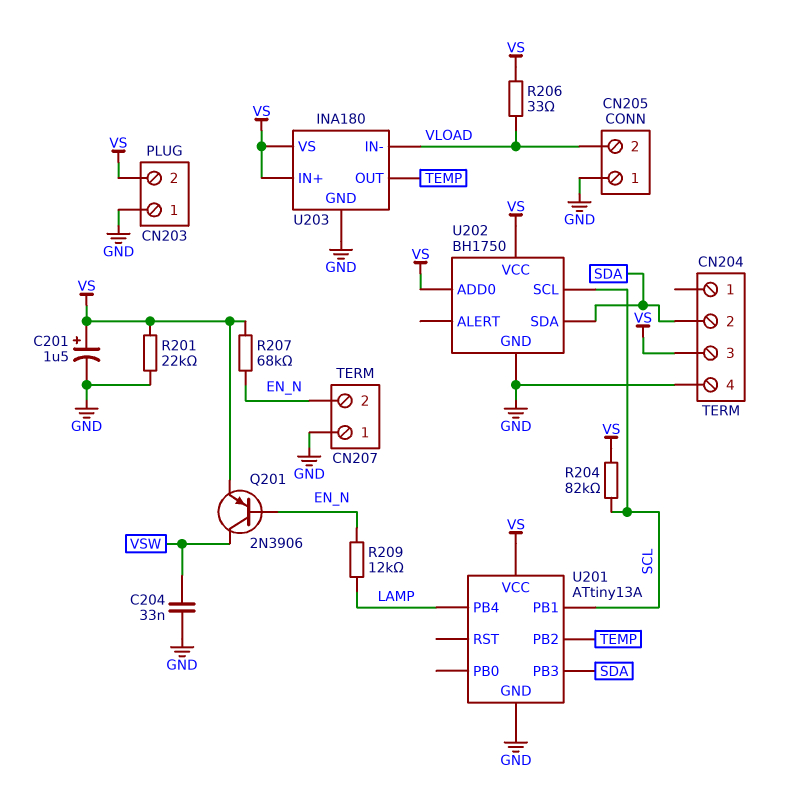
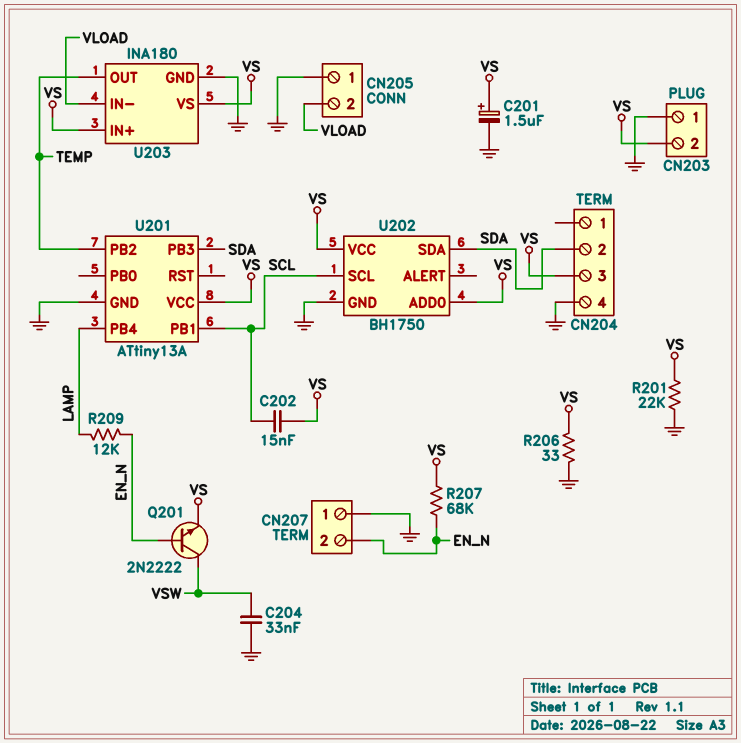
C202: none -> 15nF (SCL, VS)
Q201: PNP 2N3906 (B EN_N, C VSW, E VS) -> NPN 2N2222 (B EN_N, C VSW, E VS)
R204: 82k (SCL, VS) -> none
R206: 33 (VLOAD, VS) -> 33 (GND, VS)

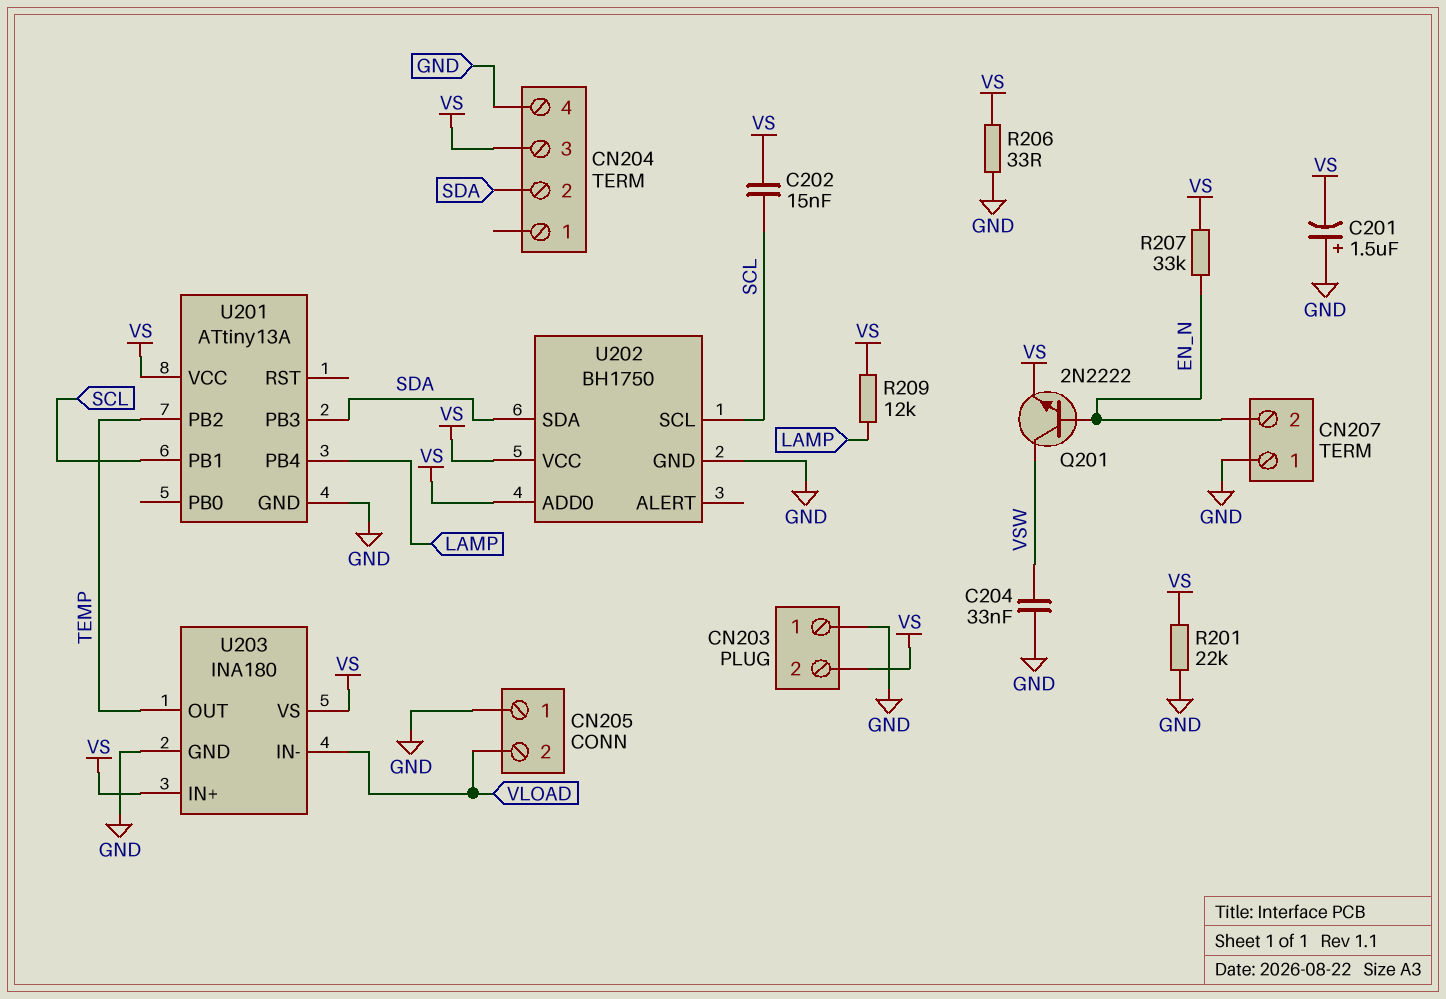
C201: 1.5uF (plus VS, minus GND) -> 1.5uF (plus GND, minus VS)
R207: 68k (EN_N, VS) -> 33k (EN_N, VS)
R209: 12k (EN_N, LAMP) -> 12k (LAMP, VS)

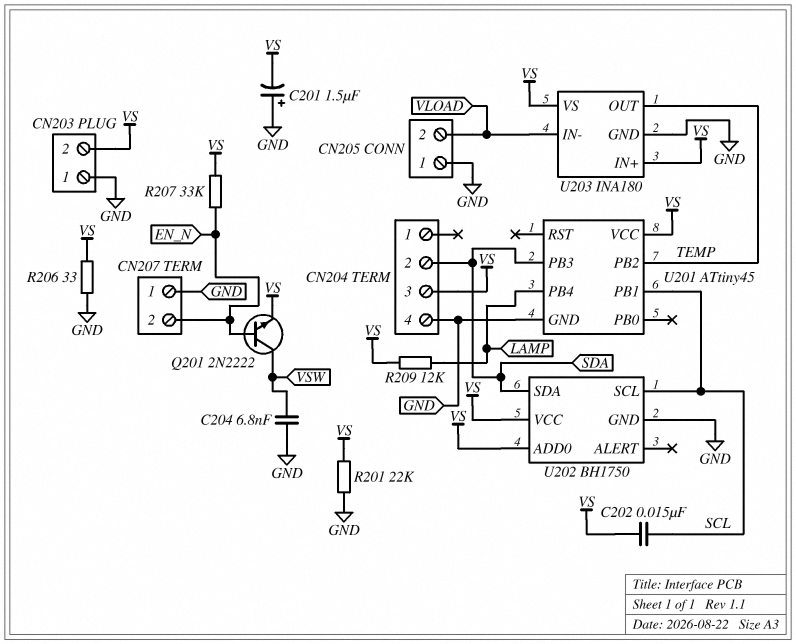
C204: 33nF (GND, VSW) -> 6.8nF (GND, VSW)
U201: ATtiny13A -> ATtiny45

